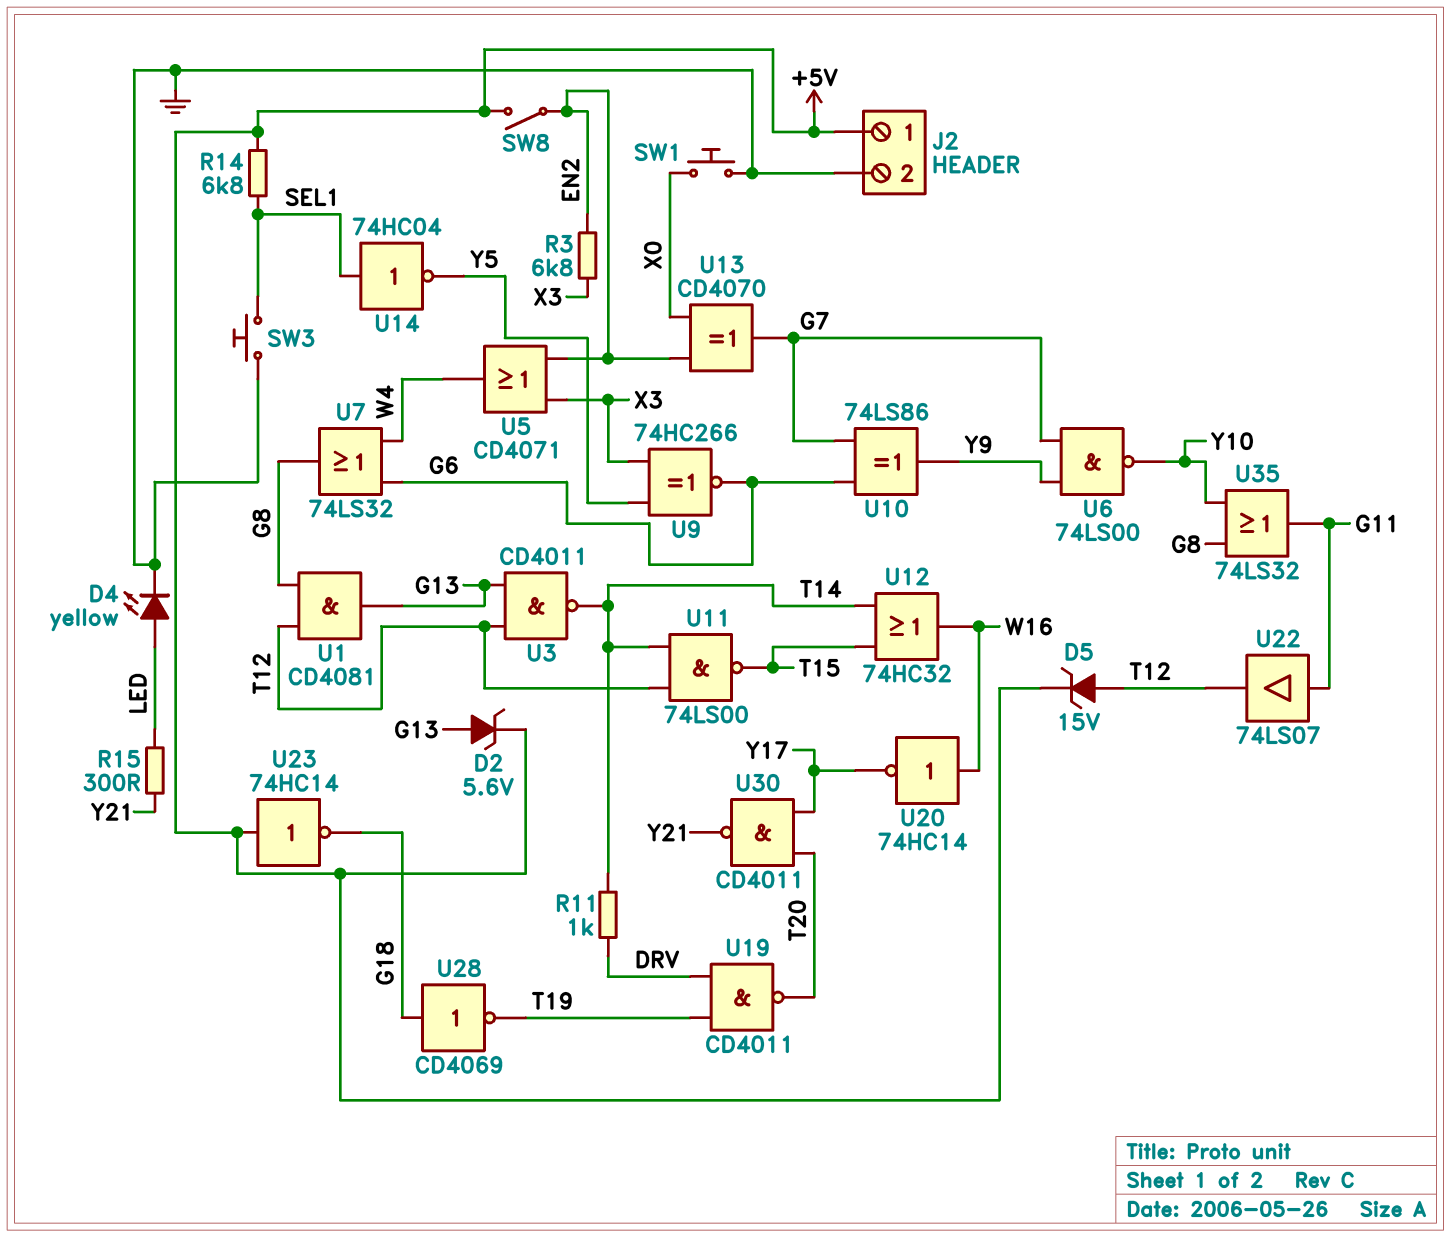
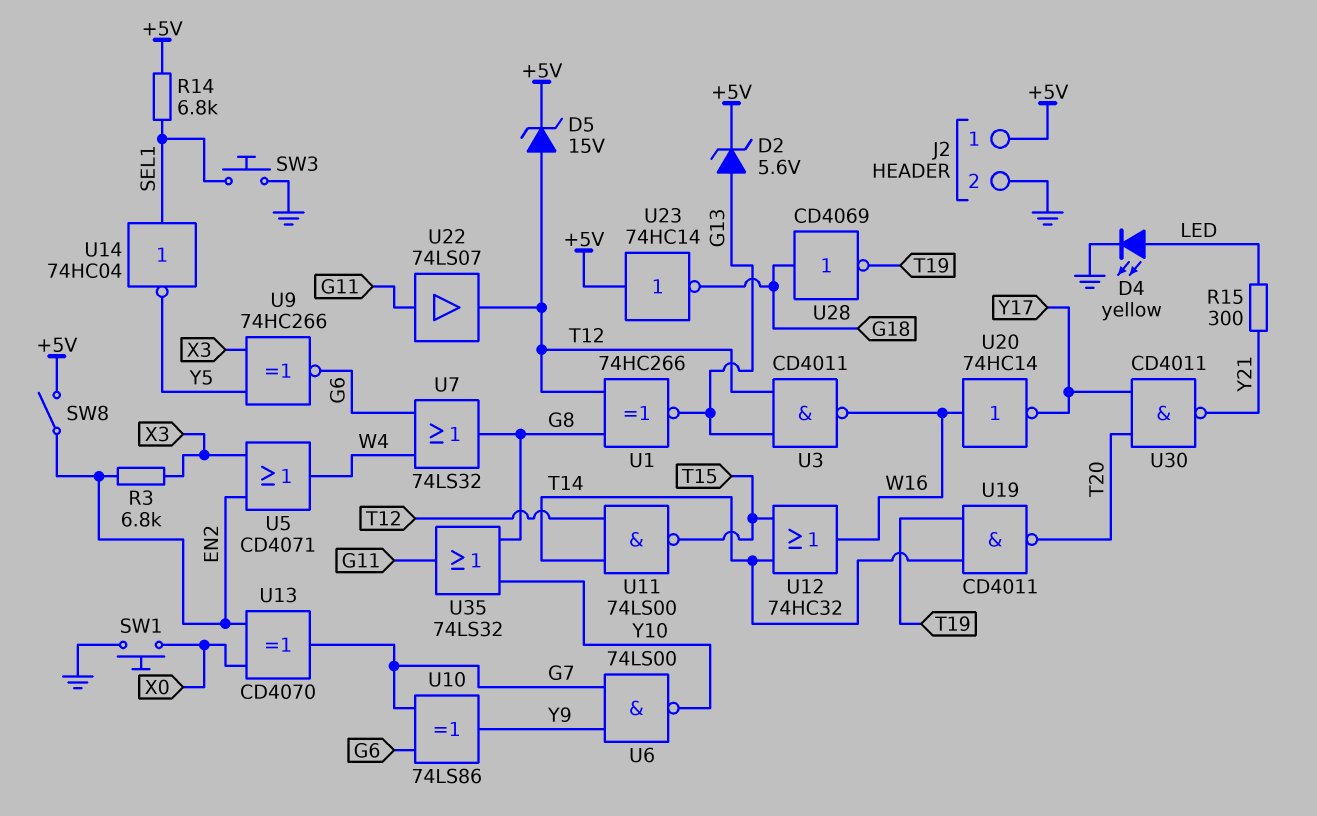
R11: 1k (DRV, T14) -> none
U1: AND CD4081 (in G8, in T12, out G13) -> XNOR 74HC266 (in G8, in T12, out G13)
U3: NAND CD4011 (in G13, in T12, out T14) -> NAND CD4011 (in G13, in T12, out W16)
U19: NAND CD4011 (in DRV, in T19, out T20) -> NAND CD4011 (in T14, in T19, out T20)

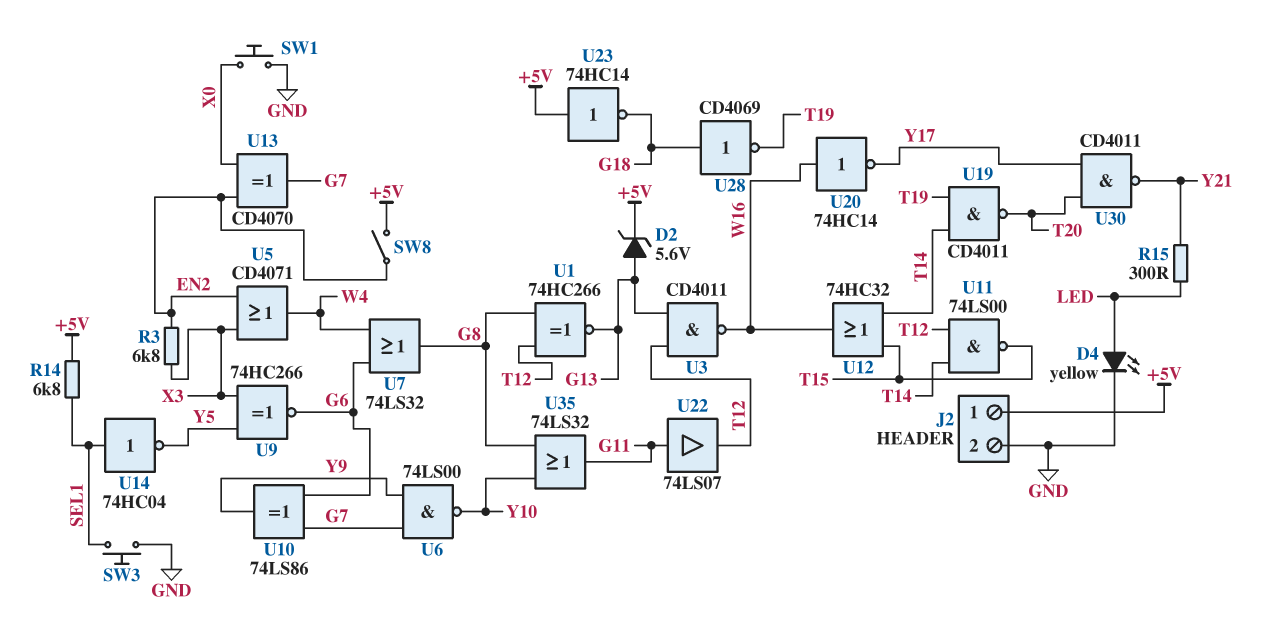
D5: zener 15V (A T12, K +5V) -> none

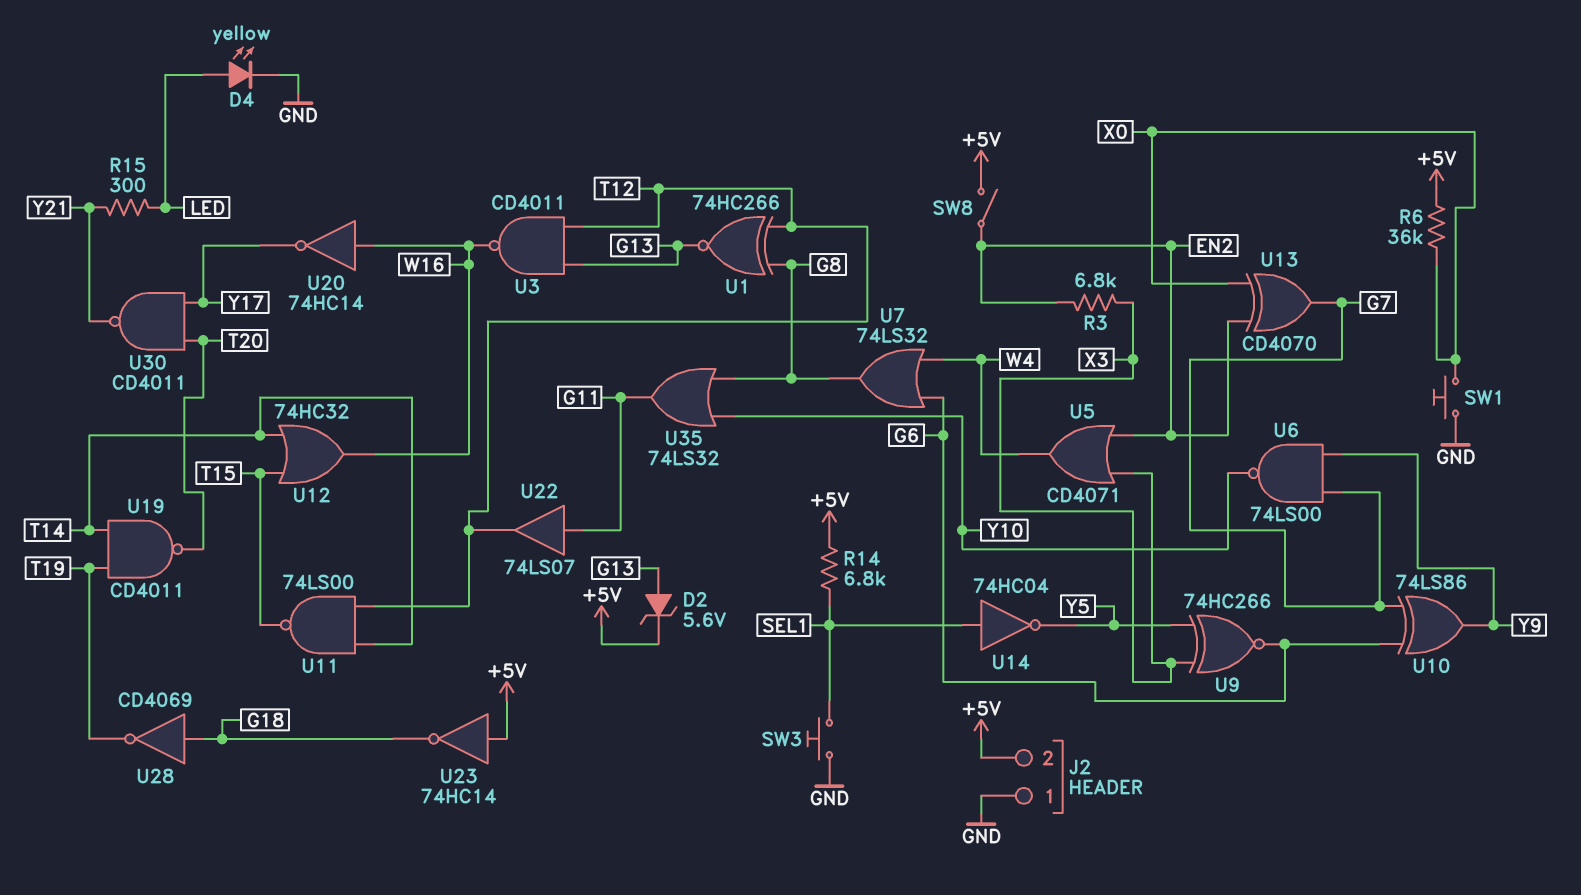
J2 pin 1: +5V -> GND
J2 pin 2: GND -> +5V
R6: none -> 36k (+5V, X0)

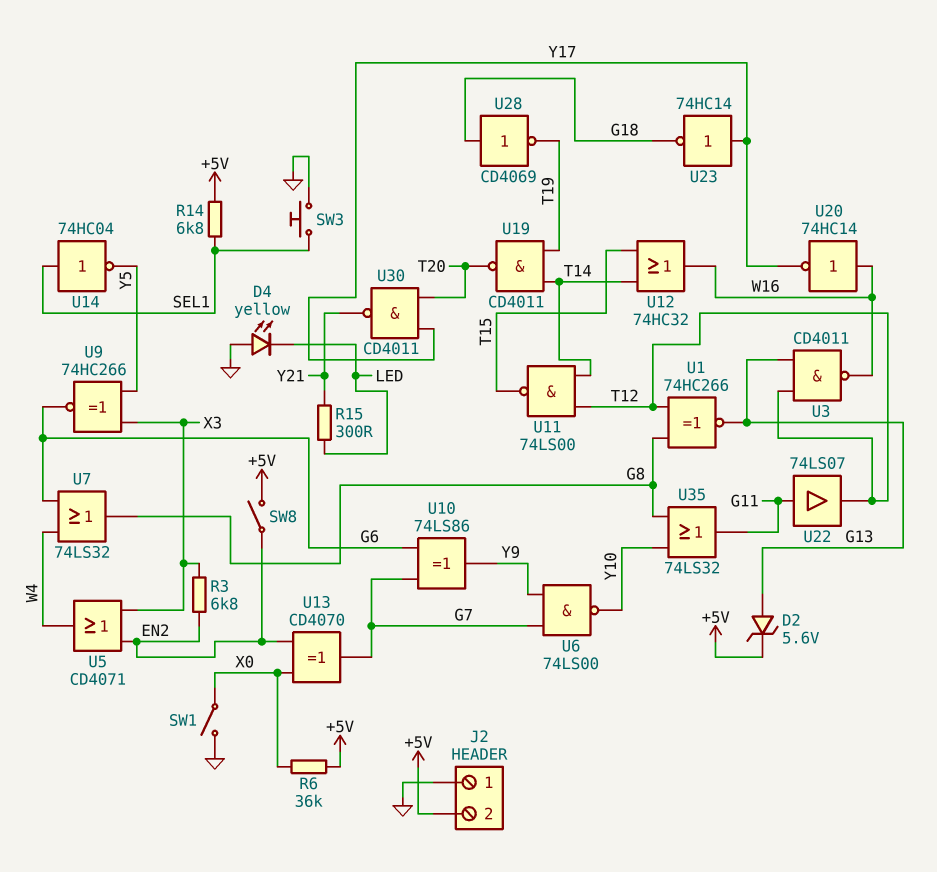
D4: LED yellow (A LED, K GND) -> LED yellow (A GND, K LED)
SW1: button (GND, X0) -> switch (GND, X0)
U23: NOT 74HC14 (in +5V, out G18) -> NOT 74HC14 (in Y17, out G18)

